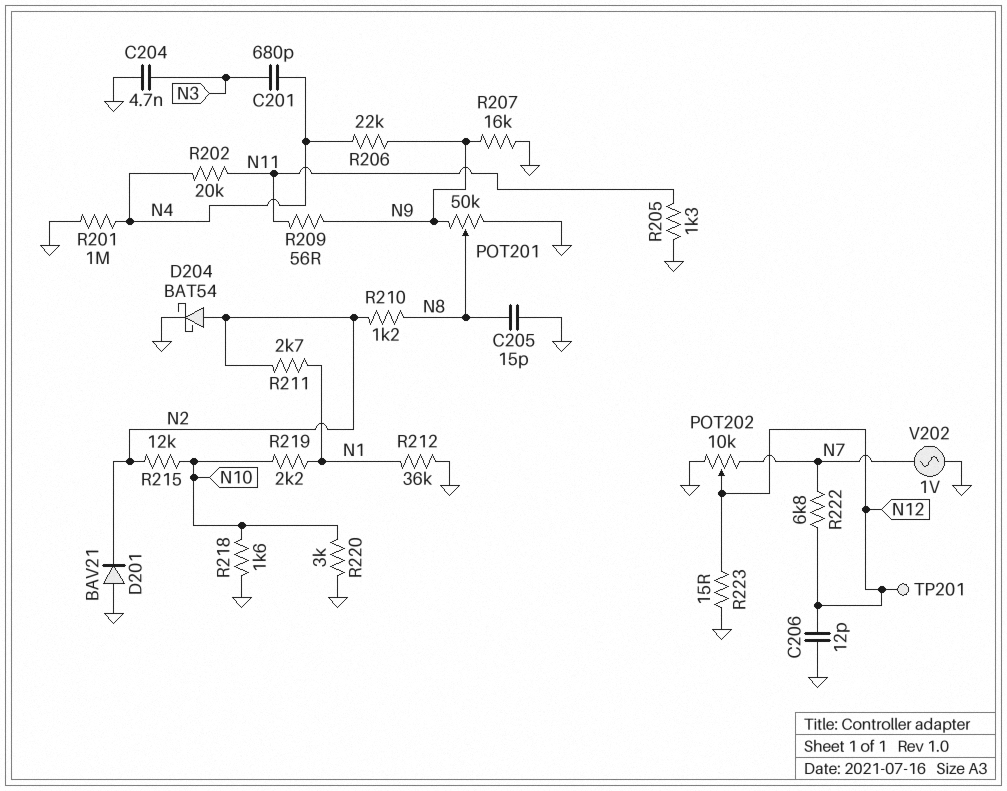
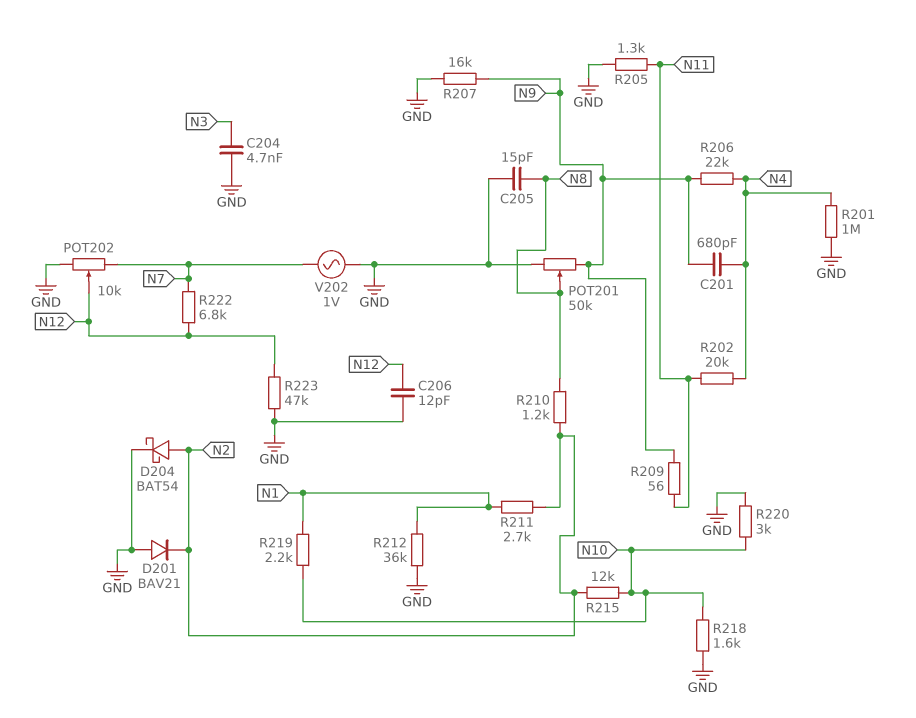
C201: 680pF (N3, N4) -> 680pF (N4, N9)
R223: 15 (GND, N12) -> 47k (GND, N12)
TP201: test point (N12) -> none

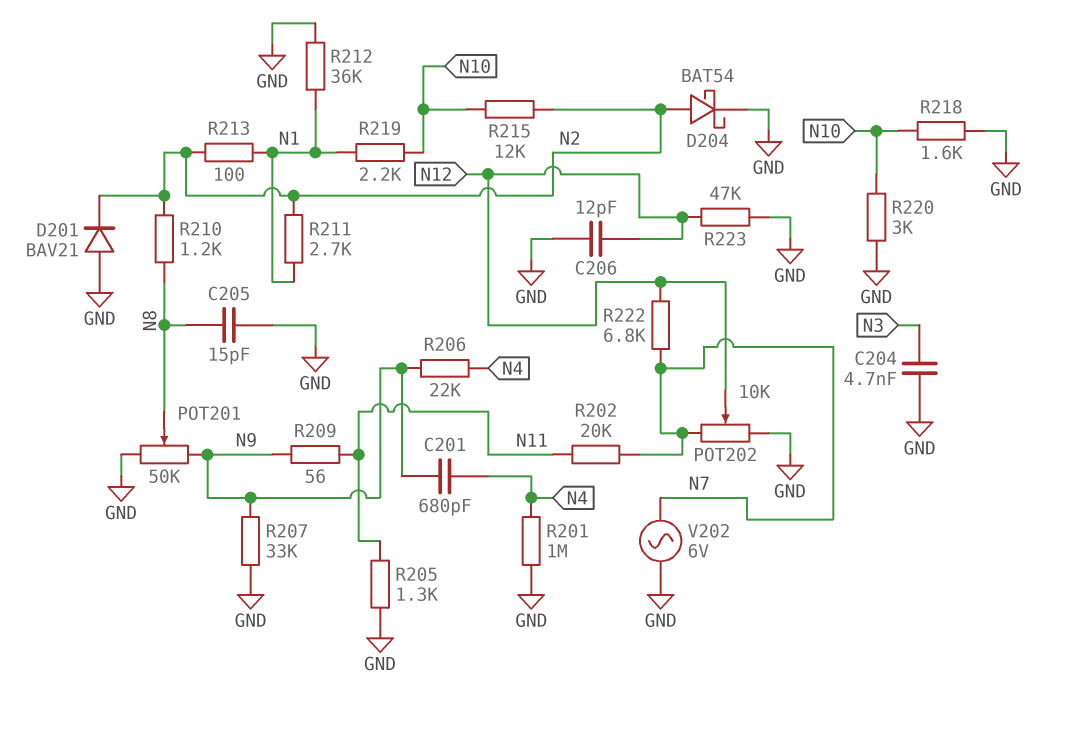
R202: 20k (N4, N11) -> 20k (N7, N11)
R207: 16k (GND, N9) -> 33k (GND, N9)
R213: none -> 100 (N1, N2)
V202: AC 1V (GND, N7) -> AC 6V (GND, N7)

